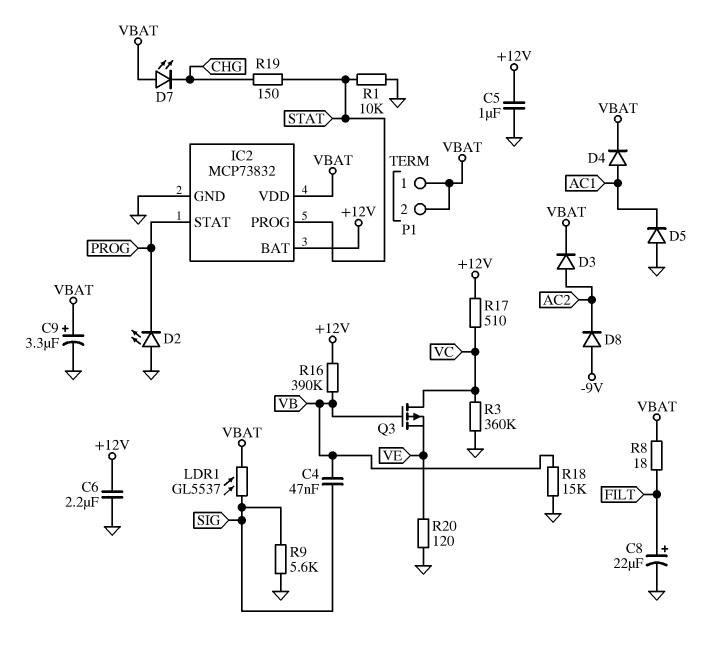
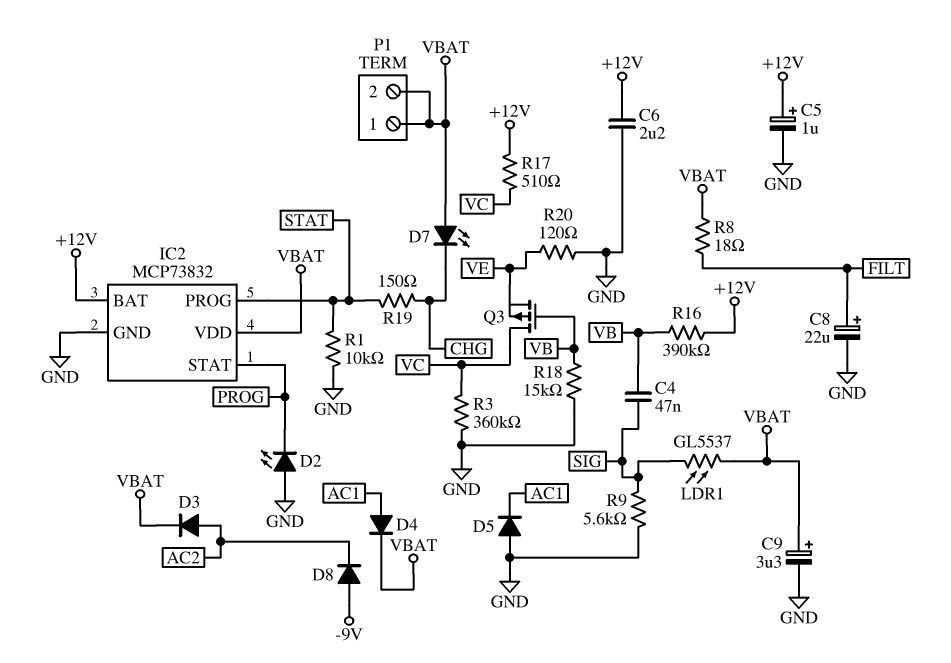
C5: 1uF (+12V, GND) -> 1uF (plus +12V, minus GND)

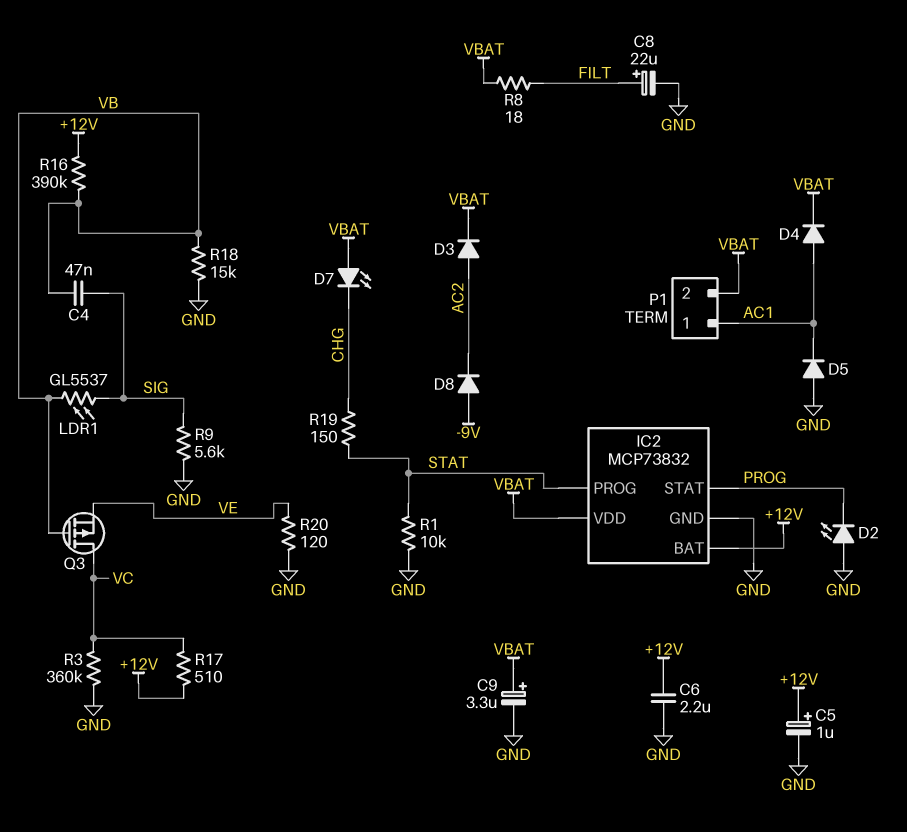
LDR1: GL5537 (SIG, VBAT) -> GL5537 (SIG, VB)
P1 pin 1: VBAT -> AC1

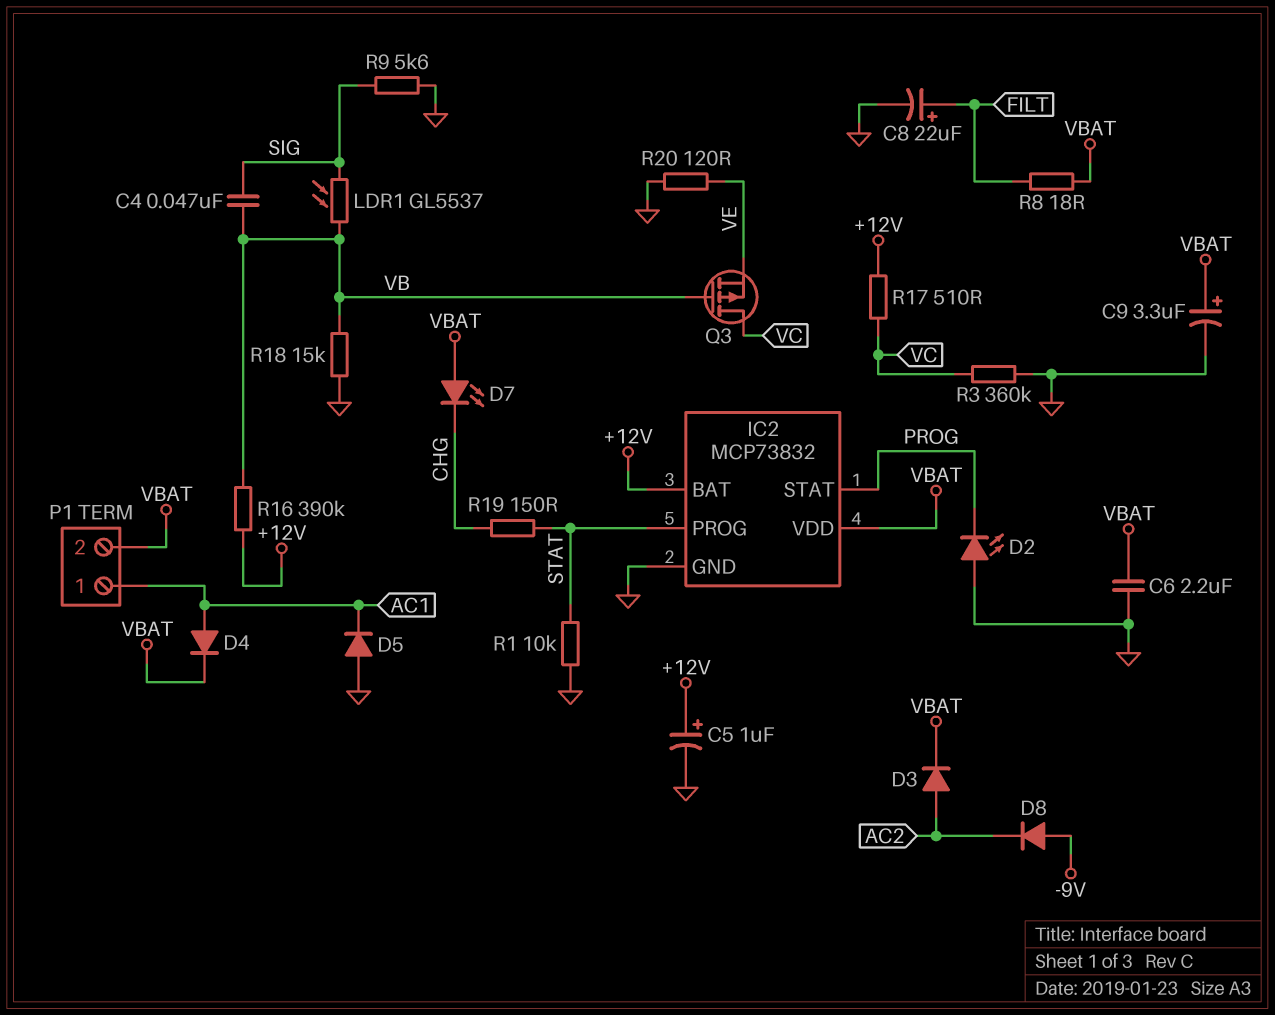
C6: 2.2uF (+12V, GND) -> 2.2uF (GND, VBAT)

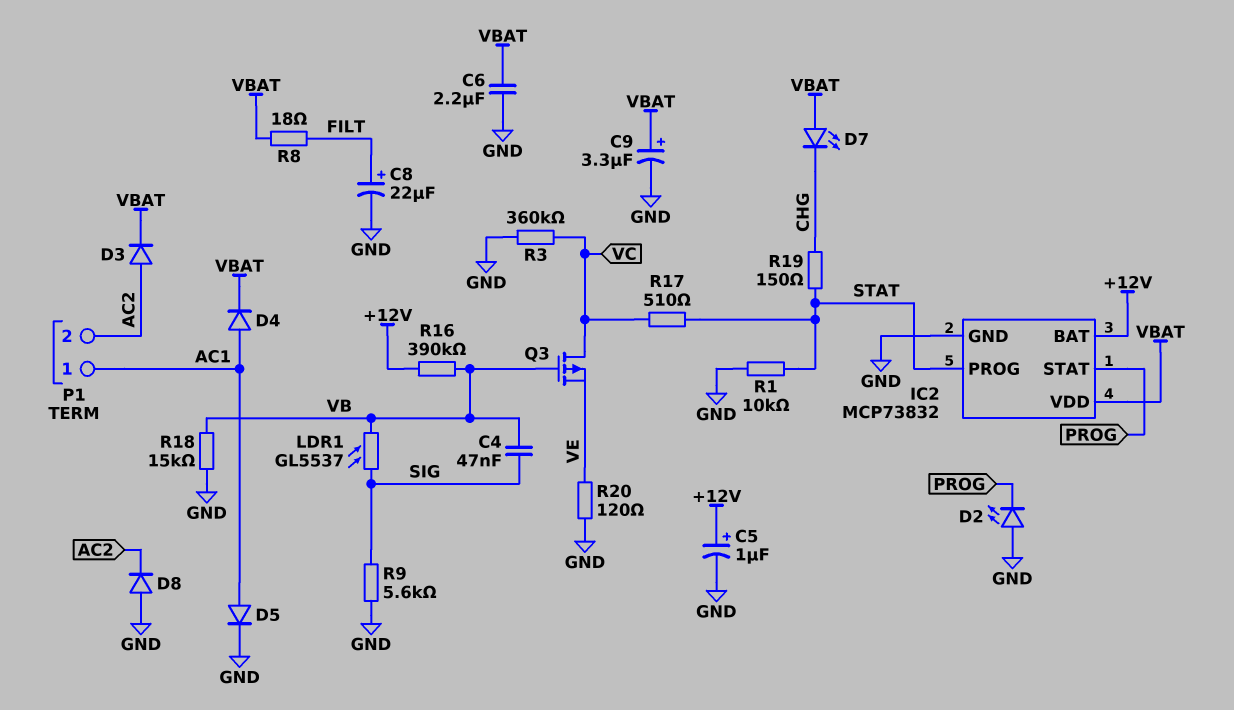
D5: diode (A GND, K AC1) -> diode (A AC1, K GND)
D8: diode (A -9V, K AC2) -> diode (A GND, K AC2)
P1 pin 2: VBAT -> AC2
R17: 510 (+12V, VC) -> 510 (STAT, VC)

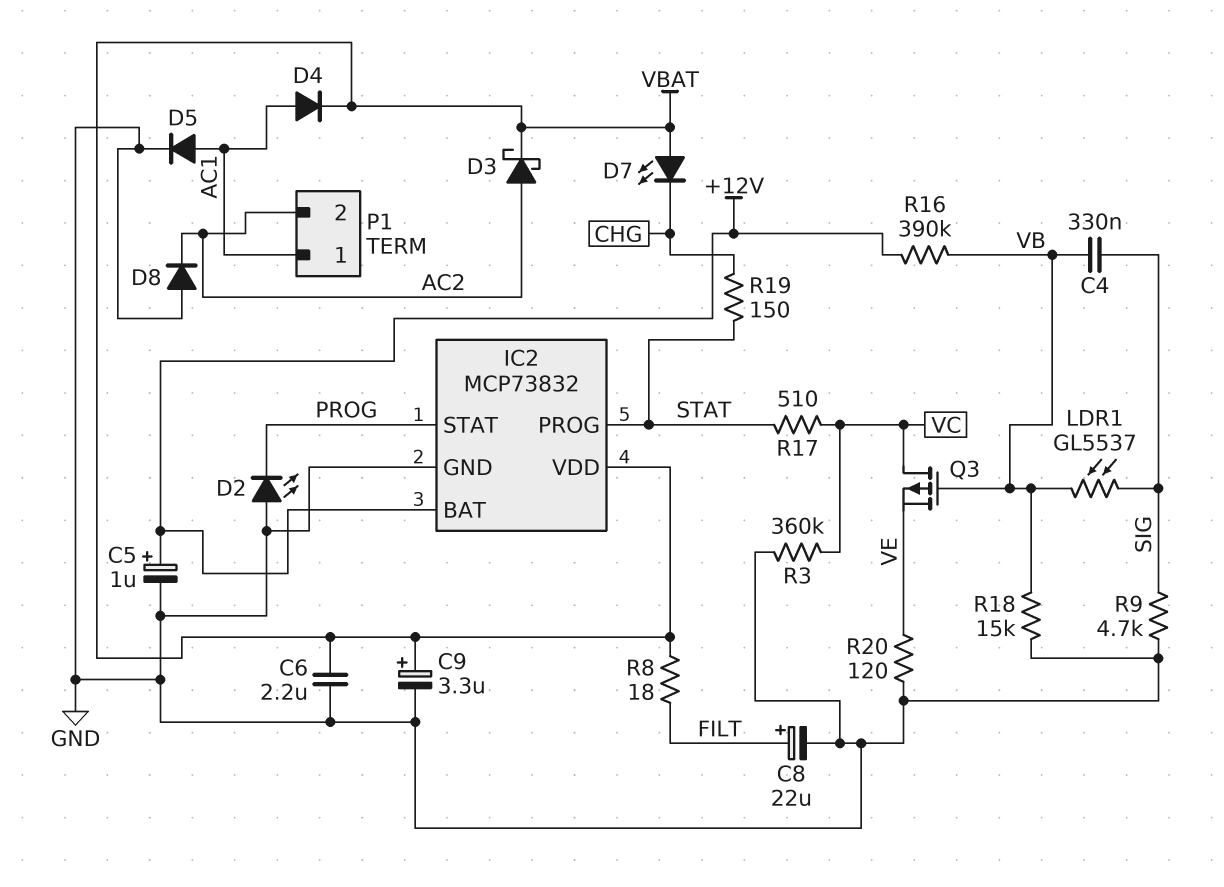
C4: 47nF (SIG, VB) -> 330nF (SIG, VB)
D3: diode (A AC2, K VBAT) -> schottky (A AC2, K VBAT)
R1: 10k (GND, STAT) -> none
R9: 5.6k (GND, SIG) -> 4.7k (GND, SIG)

